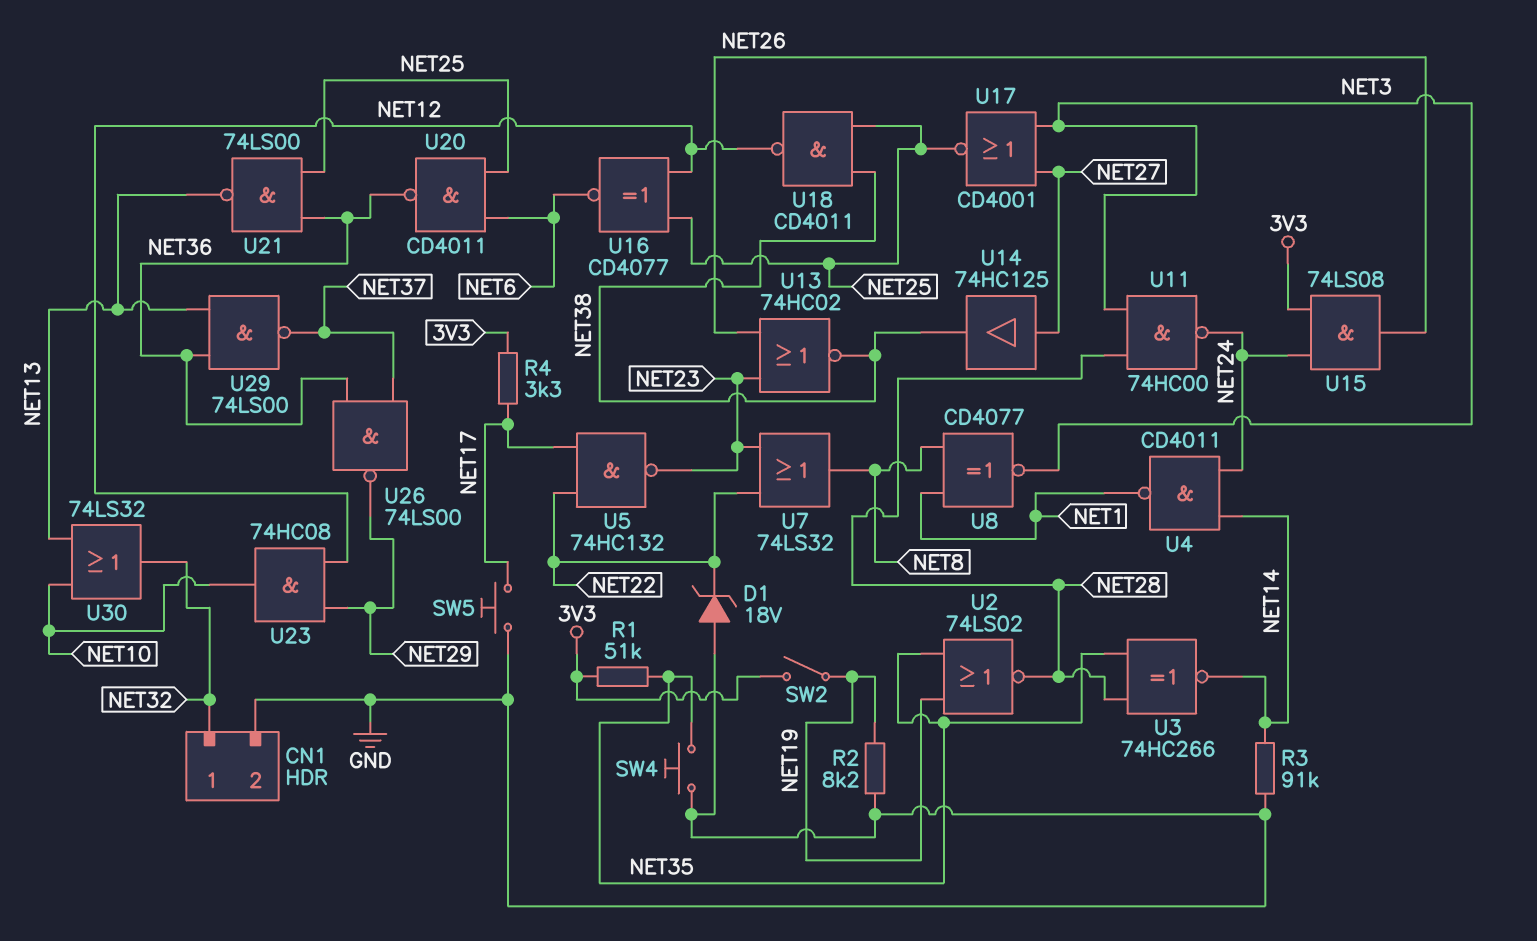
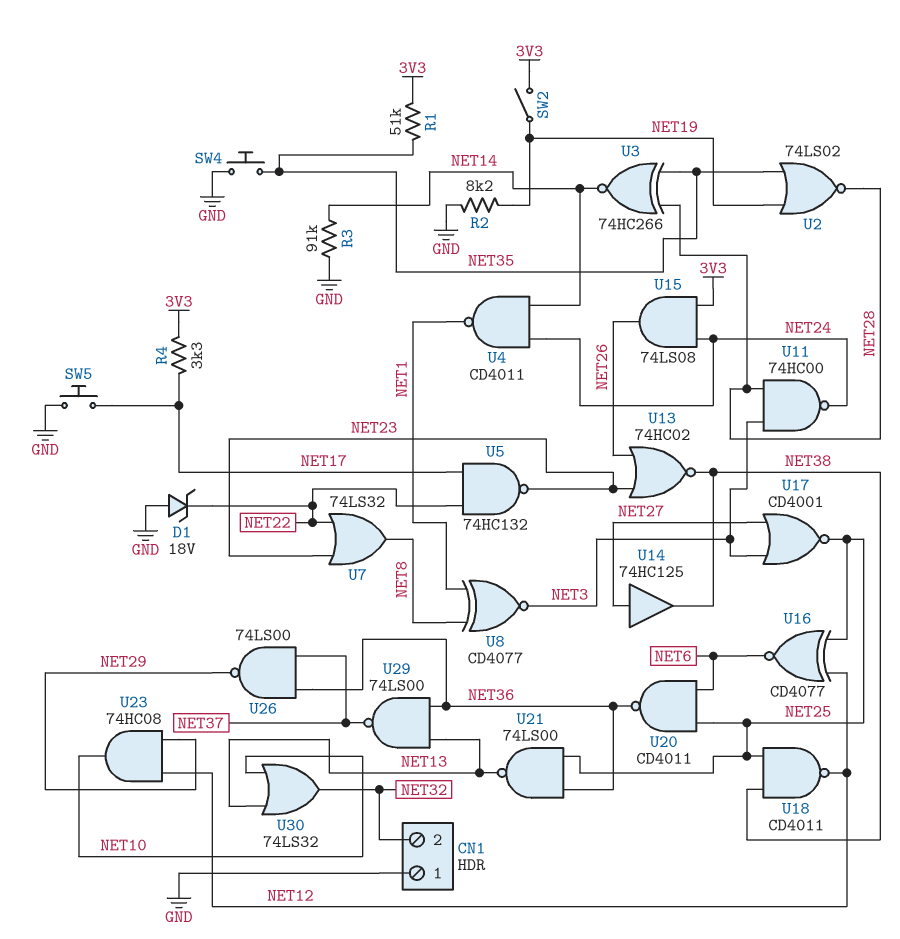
CN1 pin 1: NET32 -> GND
CN1 pin 2: GND -> NET32

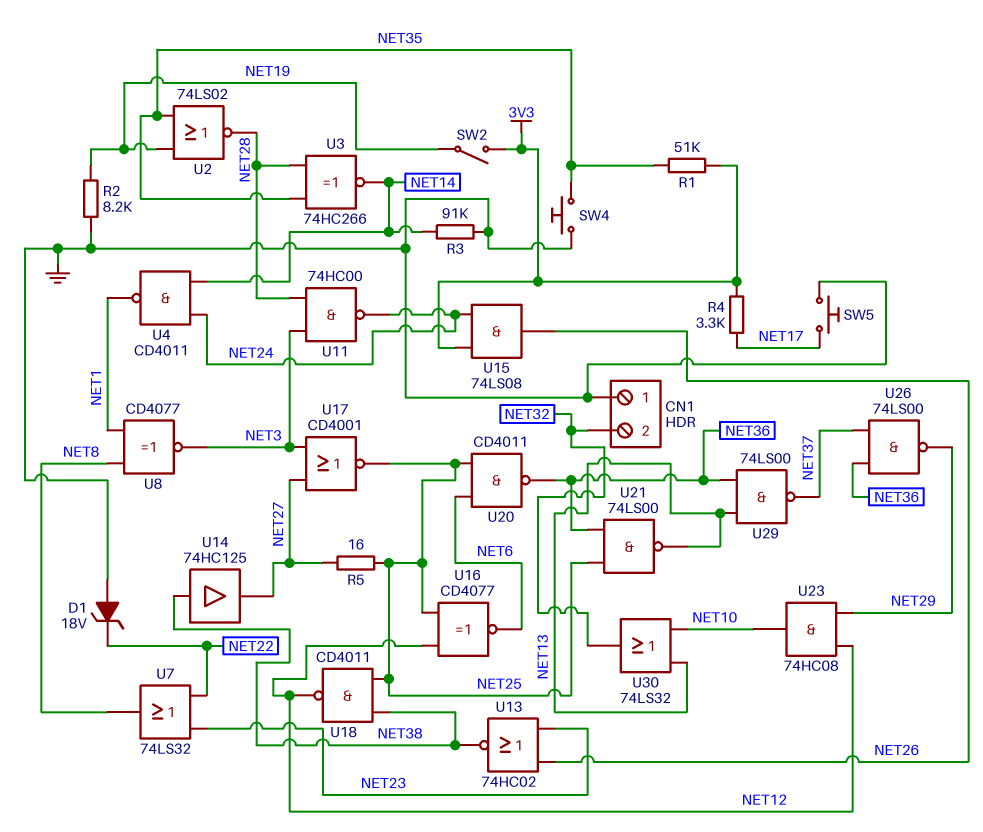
R5: none -> 16 (NET25, NET27)
U5: NAND 74HC132 (in NET17, in NET22, out NET23) -> none
U14: buffer 74HC125 (in NET27, out NET38) -> buffer 74HC125 (in NET38, out NET27)

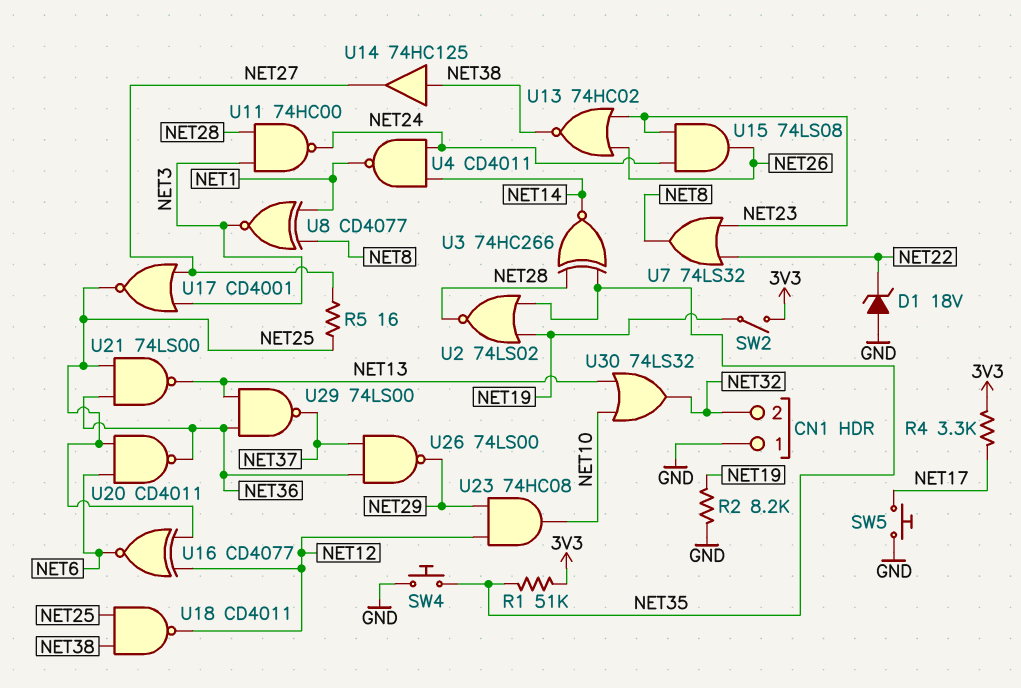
R3: 91k (GND, NET14) -> none
U15: AND 74LS08 (in 3V3, in NET24, out NET26) -> AND 74LS08 (in NET23, in NET24, out NET26)

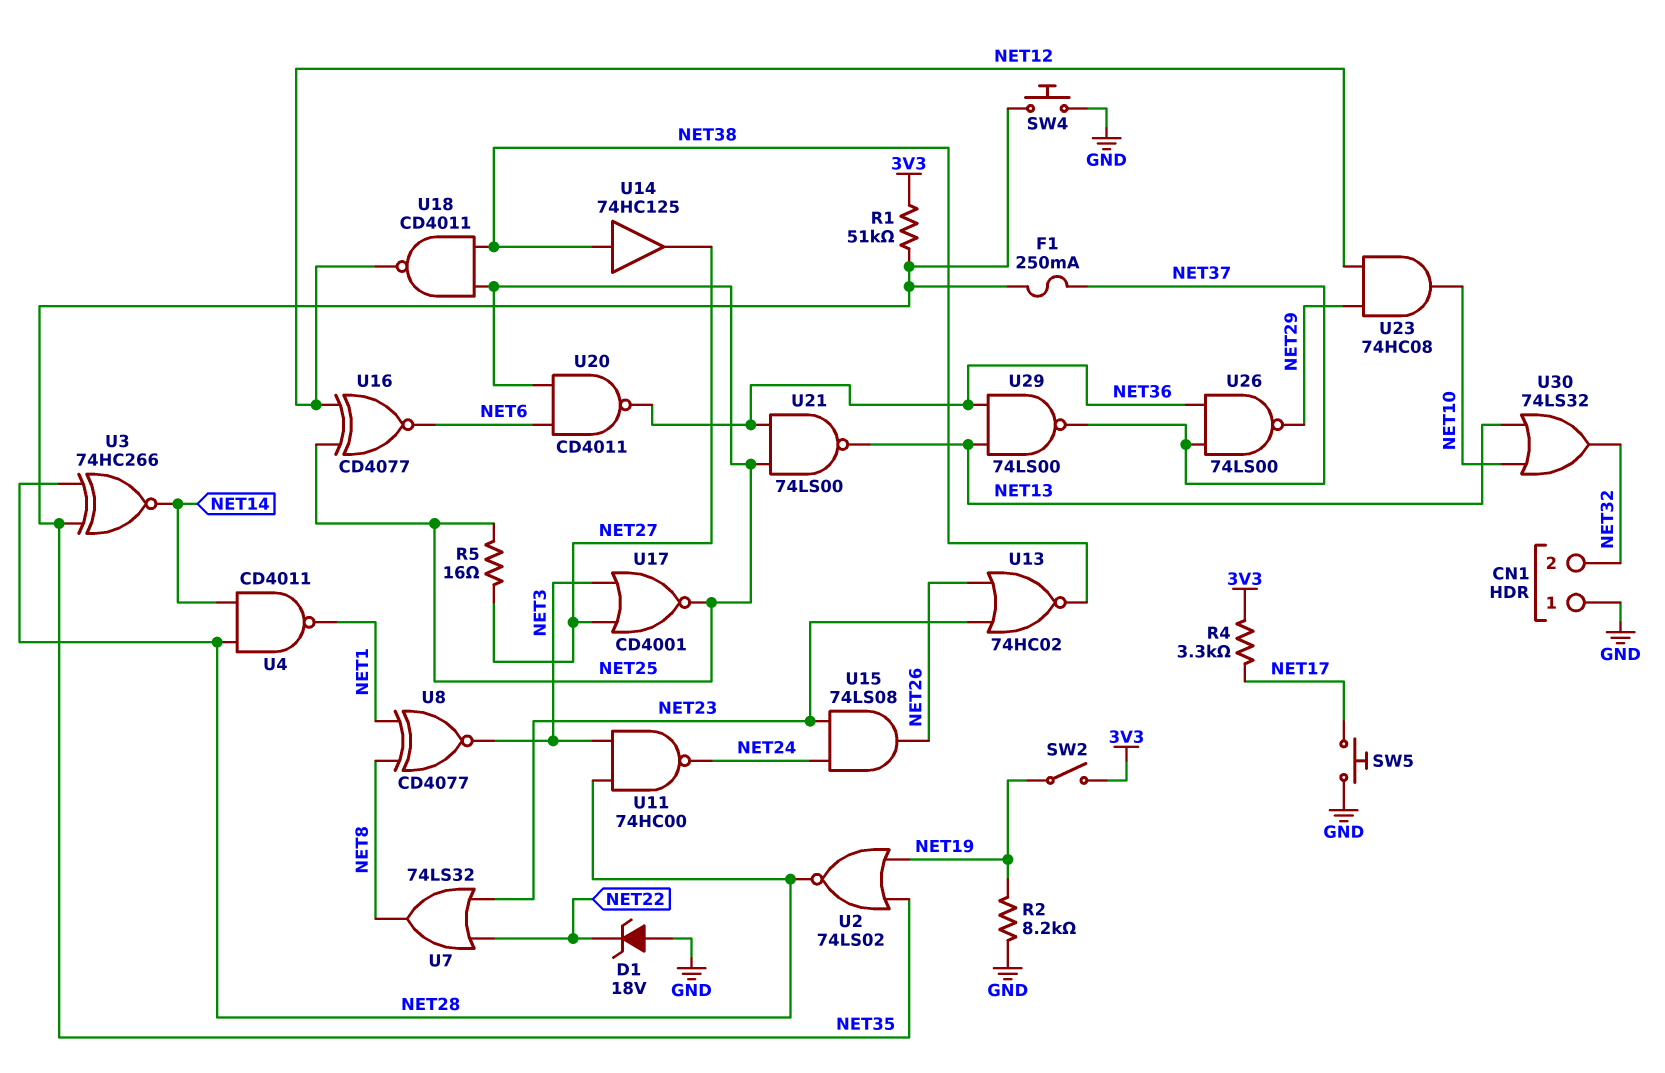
F1: none -> 250mA (NET35, NET37)
U4: NAND CD4011 (in NET14, in NET24, out NET1) -> NAND CD4011 (in NET14, in NET28, out NET1)

